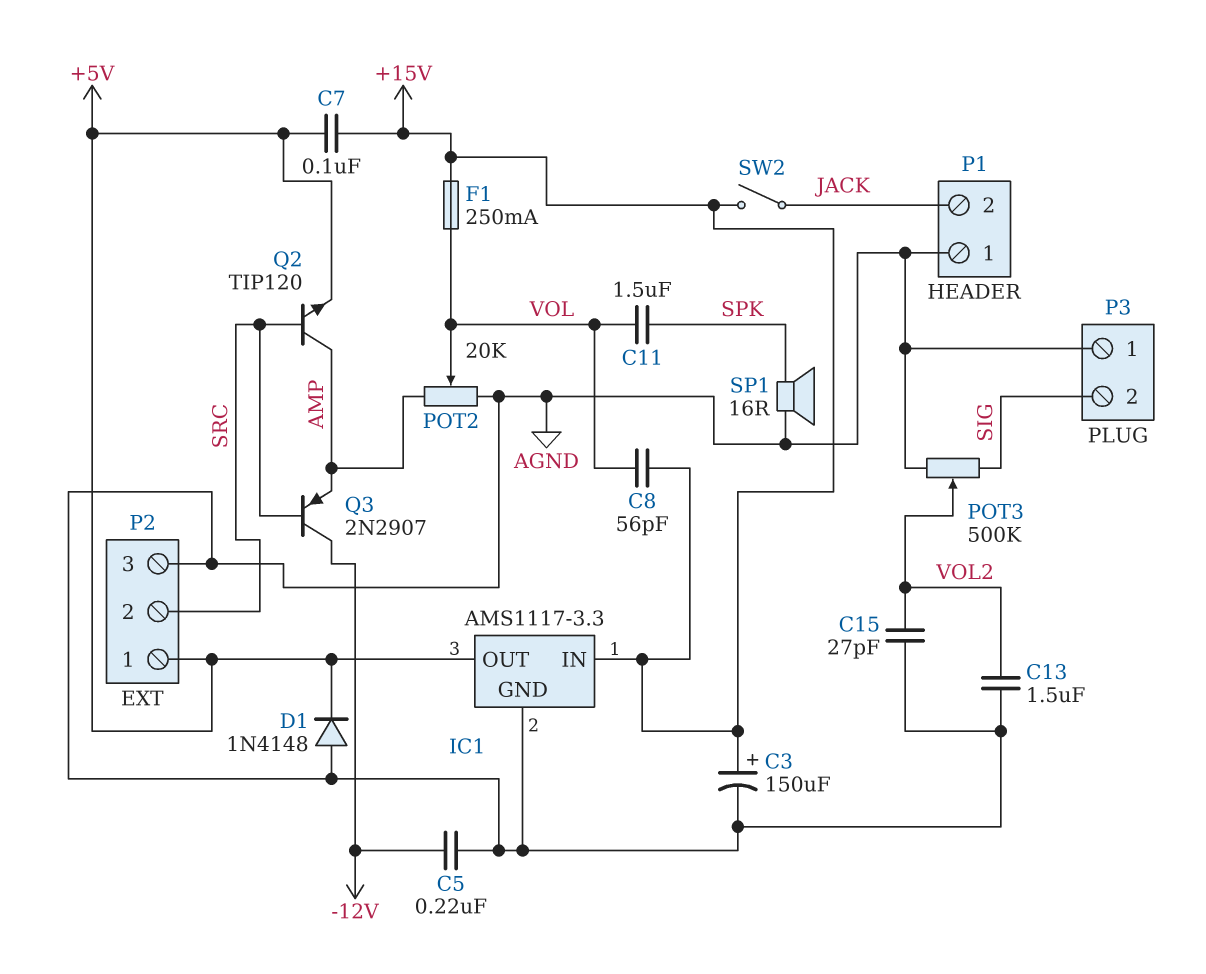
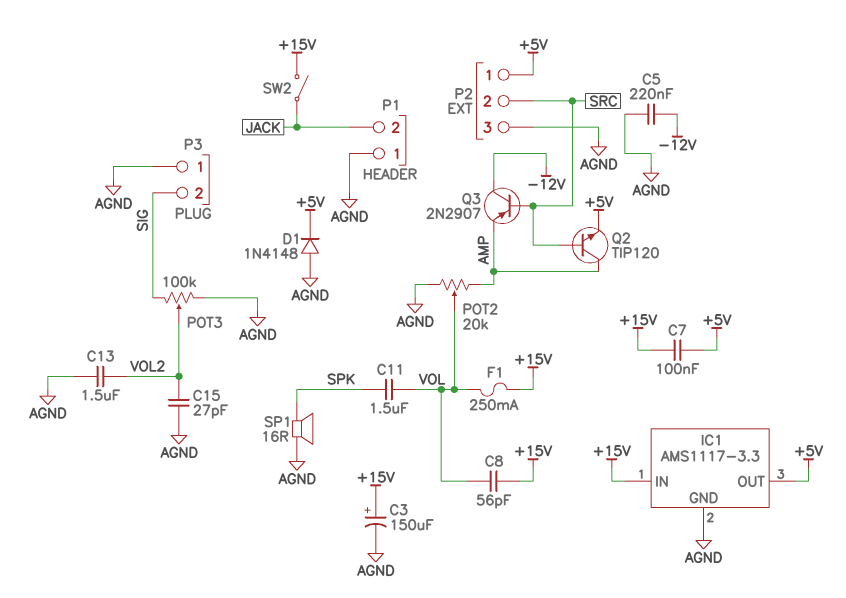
POT3: 500k (AGND, SIG, wiper VOL2) -> 100k (AGND, SIG, wiper VOL2)

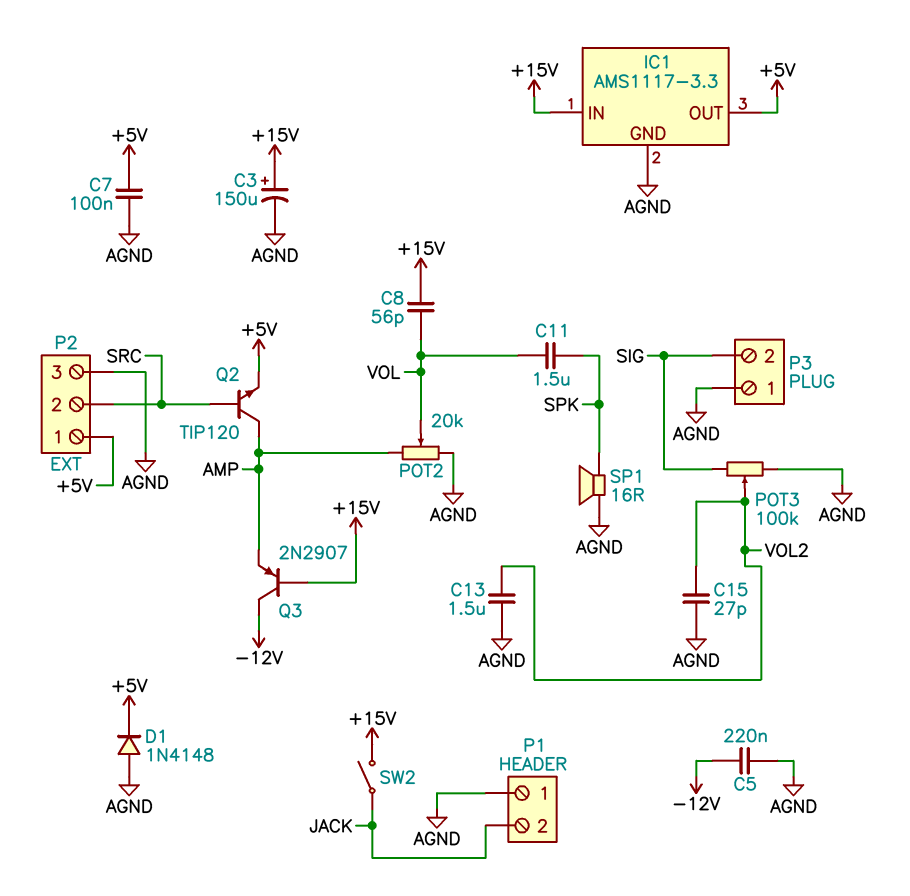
C7: 100nF (+5V, +15V) -> 100nF (+5V, AGND)
F1: 250mA (+15V, VOL) -> none
Q3: PNP 2N2907 (B SRC, C -12V, E AMP) -> PNP 2N2907 (B +15V, C -12V, E AMP)

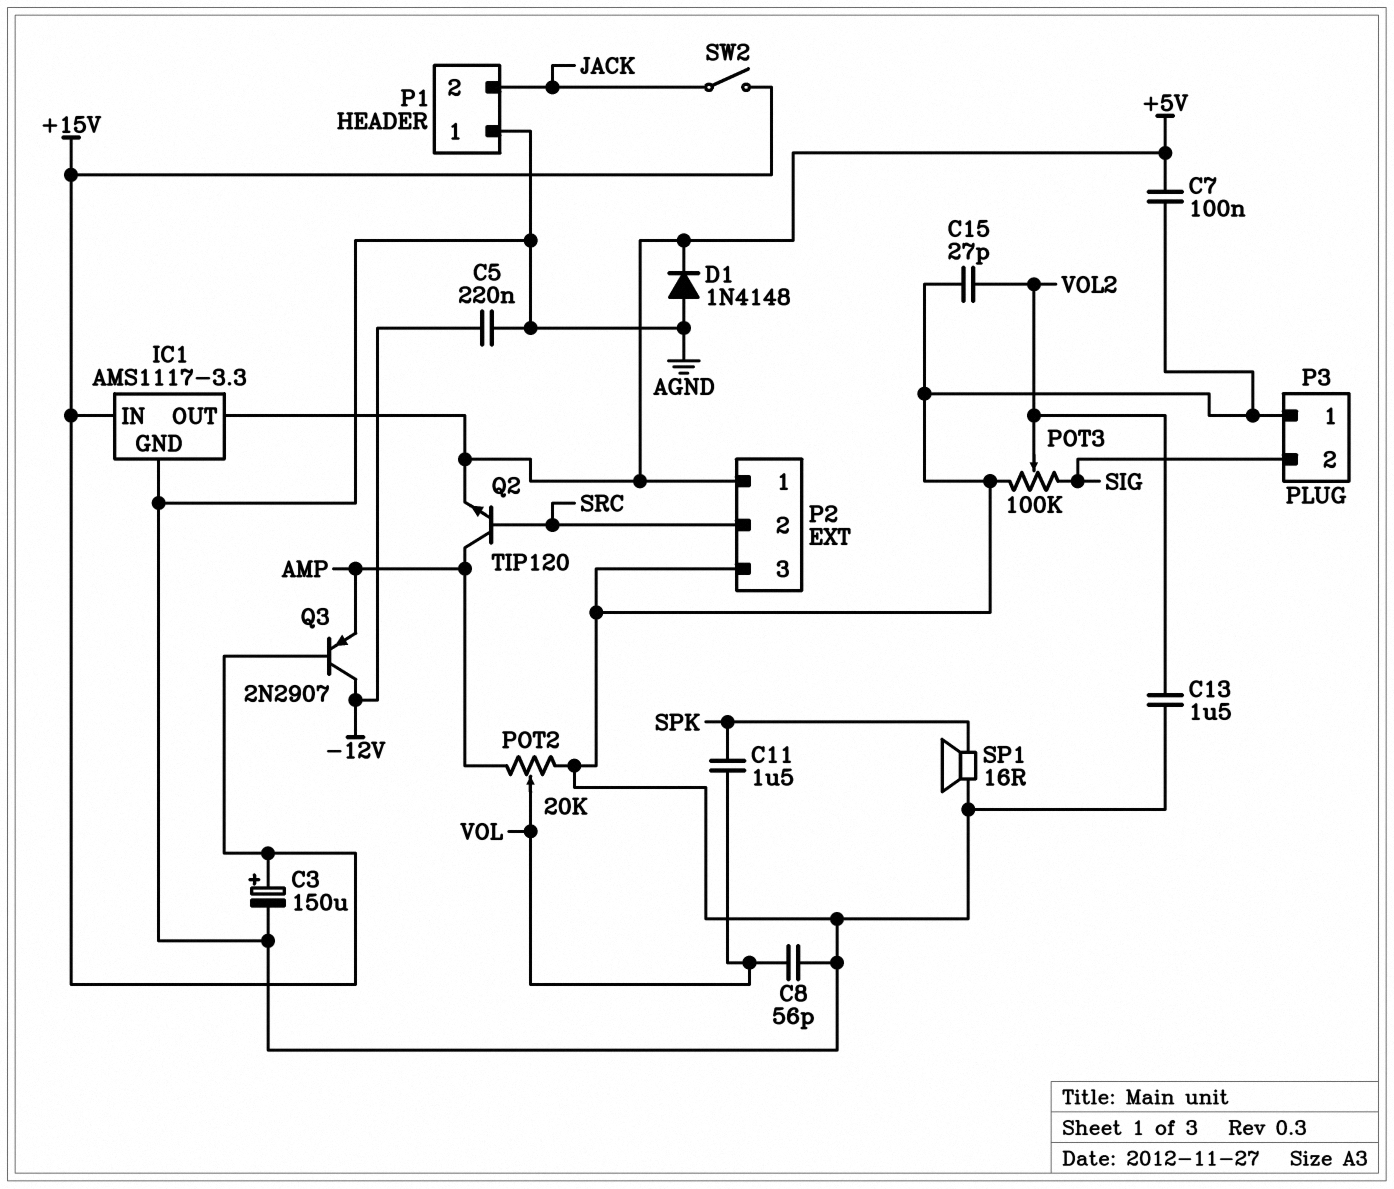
C8: 56pF (+15V, VOL) -> 56pF (AGND, VOL)

